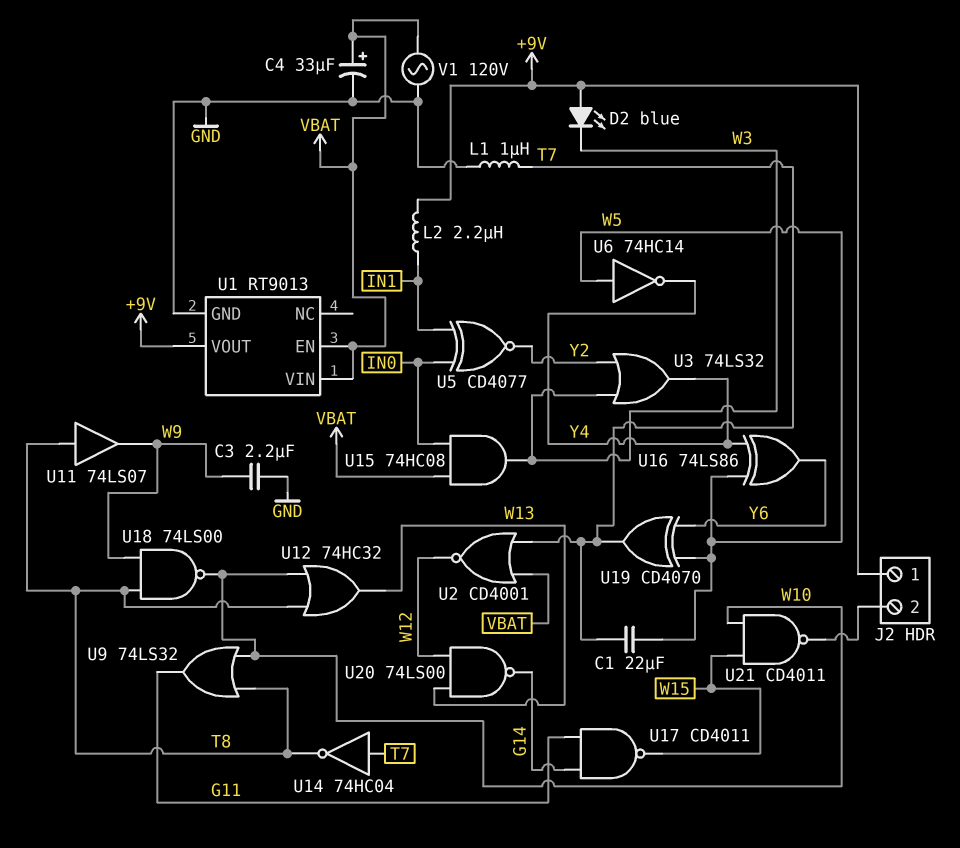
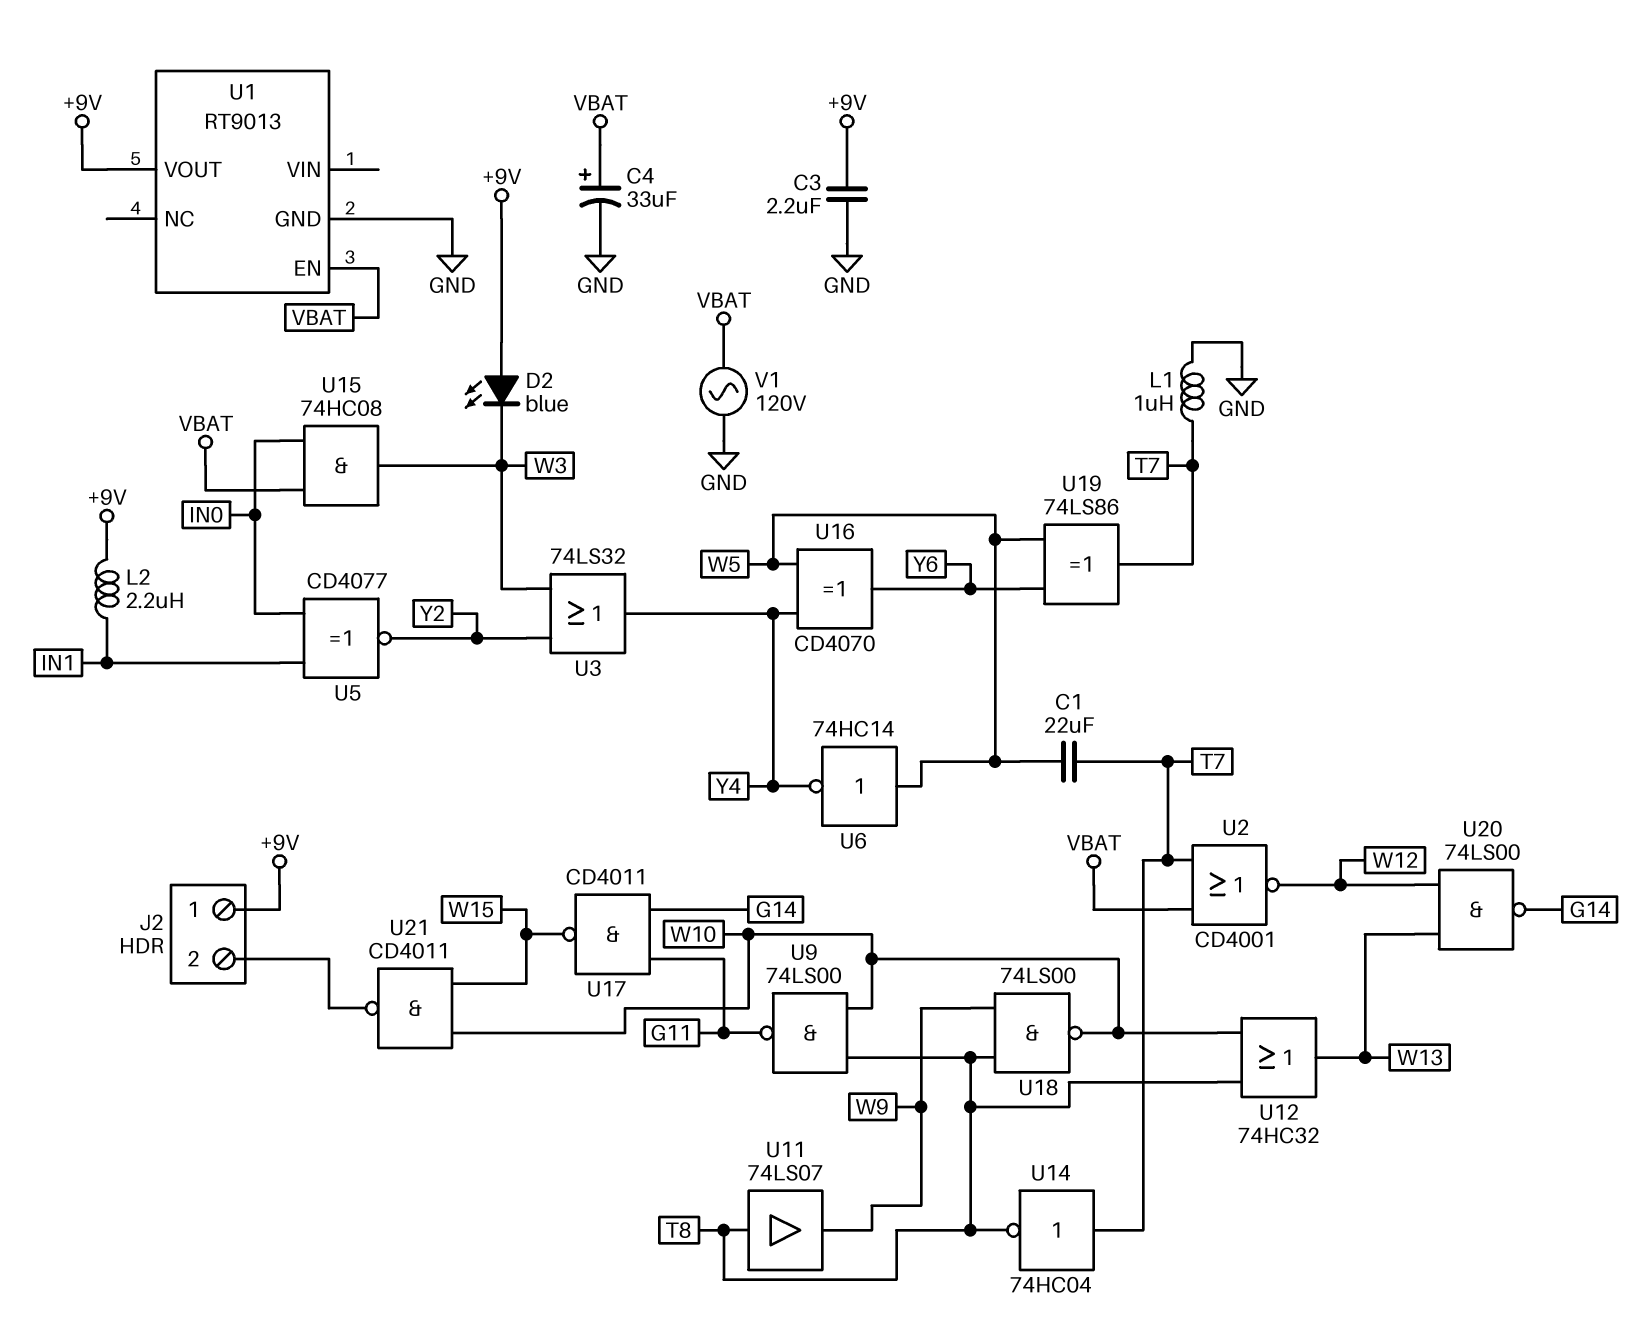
C3: 2.2uF (GND, W9) -> 2.2uF (+9V, GND)
U1 pin VIN: VBAT -> none
U9: OR 74LS32 (in T8, in W10, out G11) -> NAND 74LS00 (in T8, in W10, out G11)
U16: XOR 74LS86 (in W5, in Y4, out Y6) -> XOR CD4070 (in W5, in Y4, out Y6)
U19: XOR CD4070 (in W5, in Y6, out T7) -> XOR 74LS86 (in W5, in Y6, out T7)

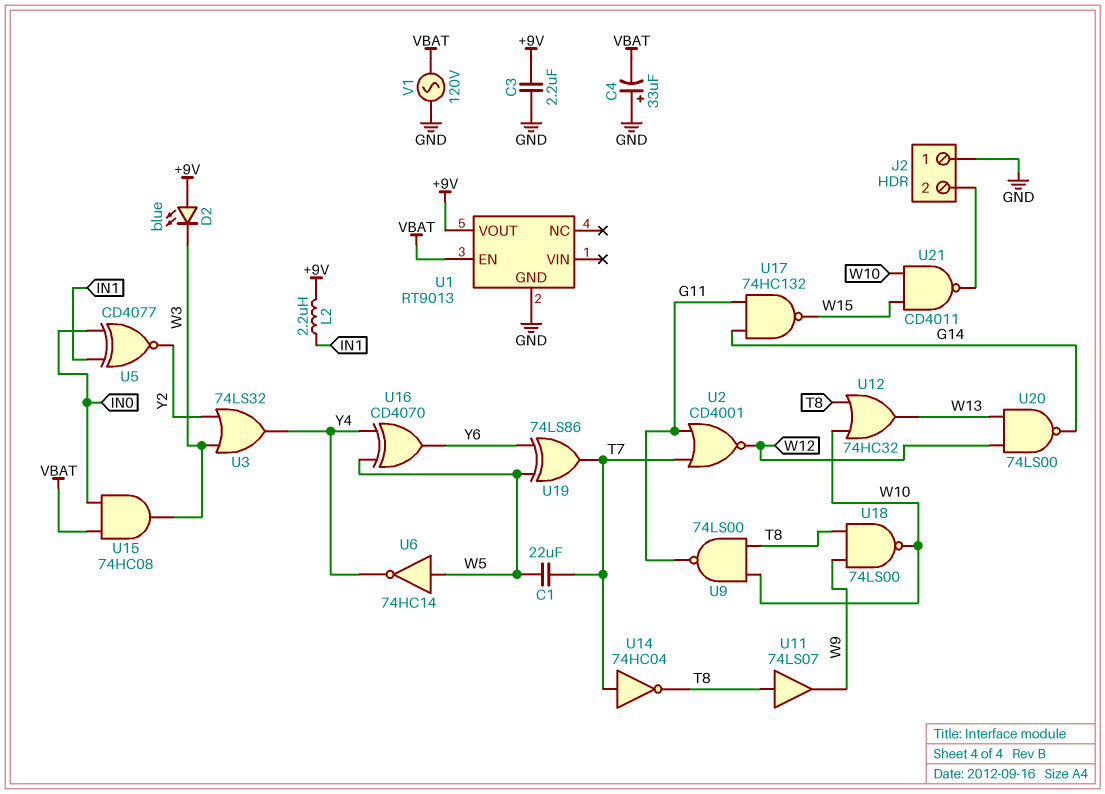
C4: 33uF (plus VBAT, minus GND) -> 33uF (plus GND, minus VBAT)
J2 pin 1: +9V -> GND
L1: 1uH (GND, T7) -> none
U2: NOR CD4001 (in T7, in VBAT, out W12) -> NOR CD4001 (in G11, in T7, out W12)
U17: NAND CD4011 (in G11, in G14, out W15) -> NAND 74HC132 (in G11, in G14, out W15)

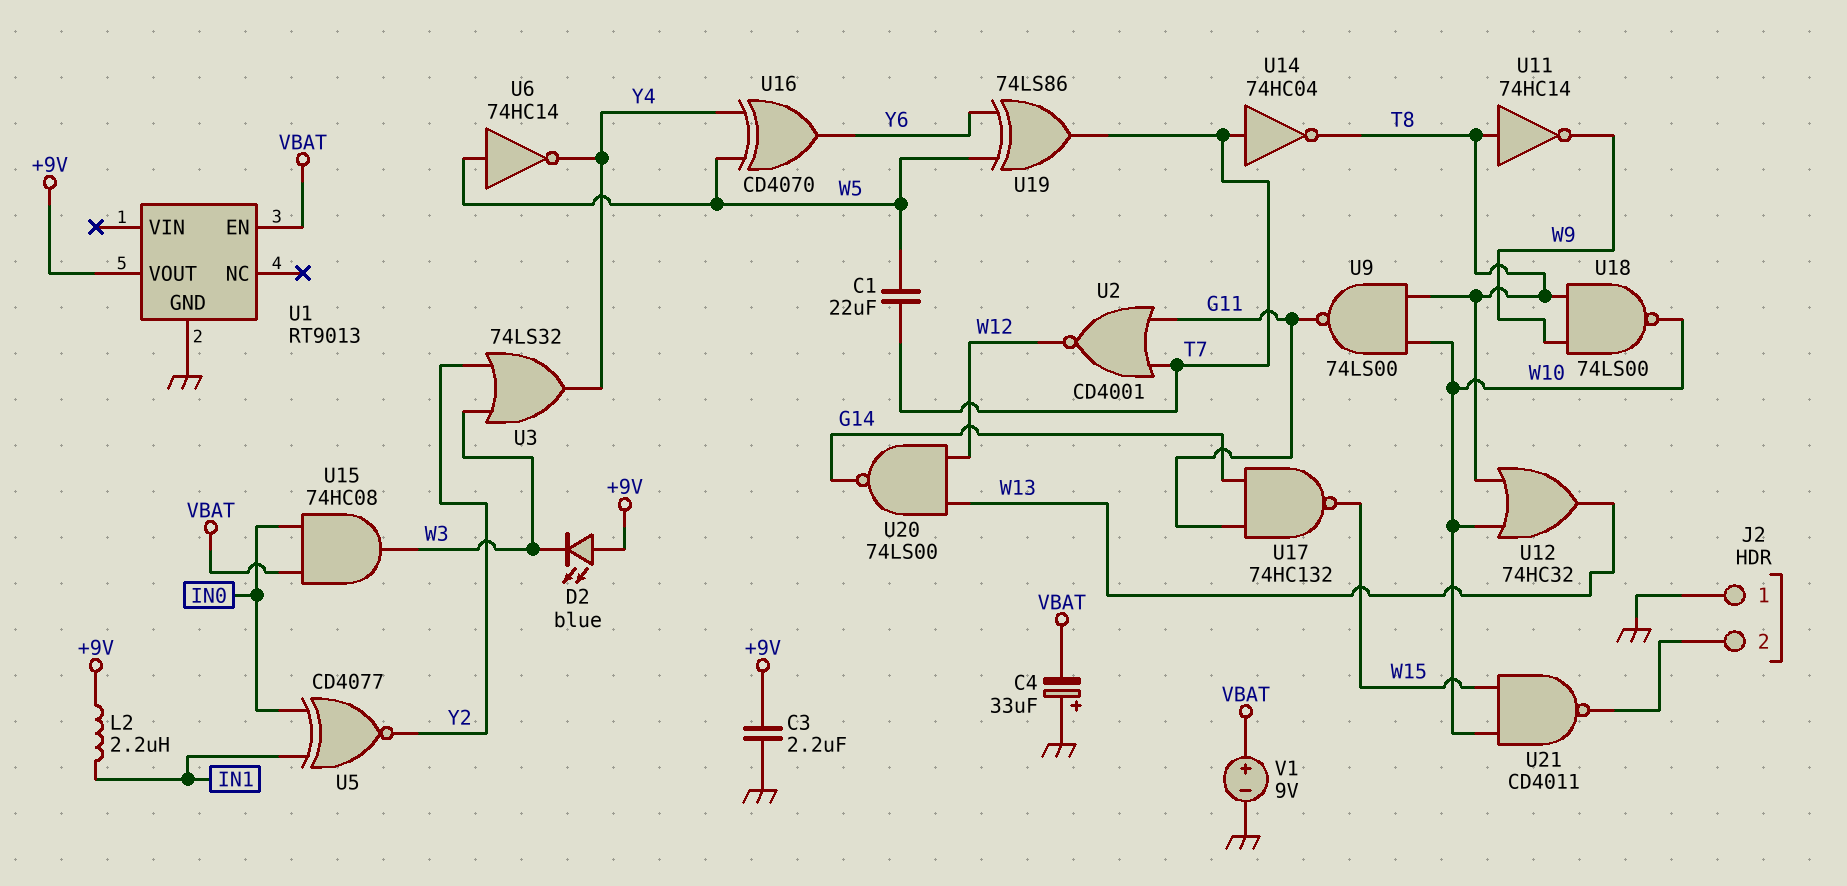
U11: buffer 74LS07 (in T8, out W9) -> NOT 74HC14 (in T8, out W9)
V1: AC 120V (GND, VBAT) -> 9V (plus VBAT, minus GND)

